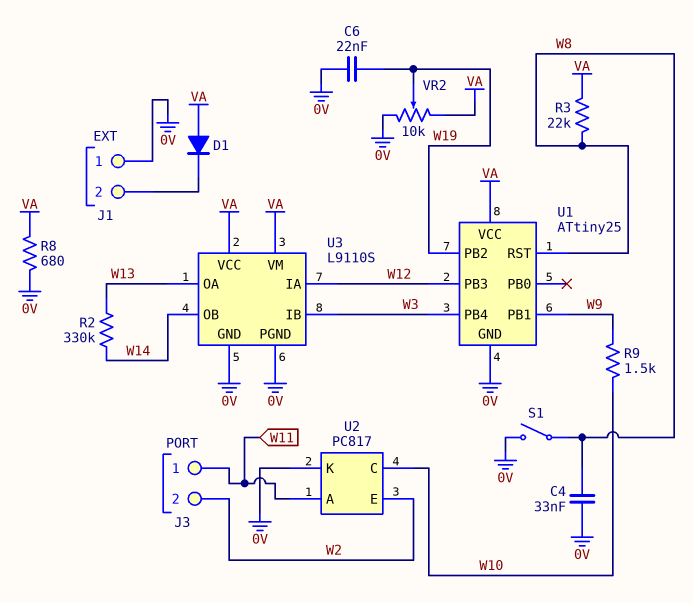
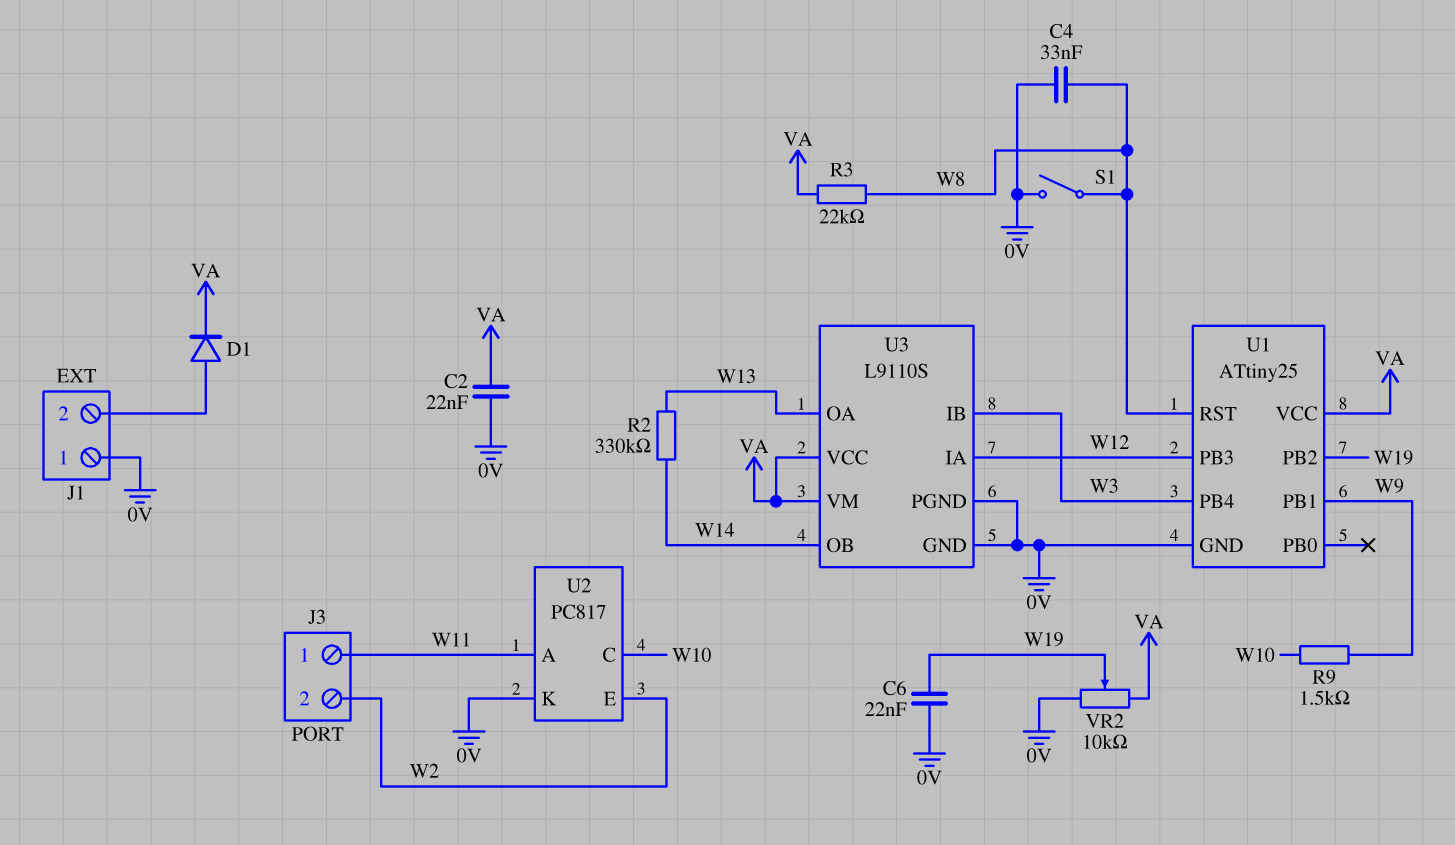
C2: none -> 22nF (0V, VA)
D1: diode (A VA, K J1/2) -> diode (A J1/2, K VA)
R8: 680 (0V, VA) -> none

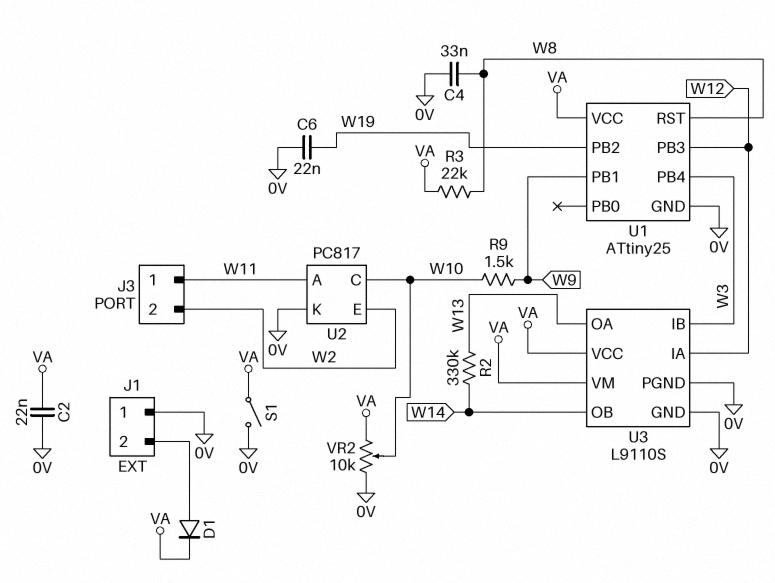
S1: switch (0V, W8) -> switch (0V, VA)
VR2: 10k (0V, VA, wiper W19) -> 10k (0V, VA, wiper W10)

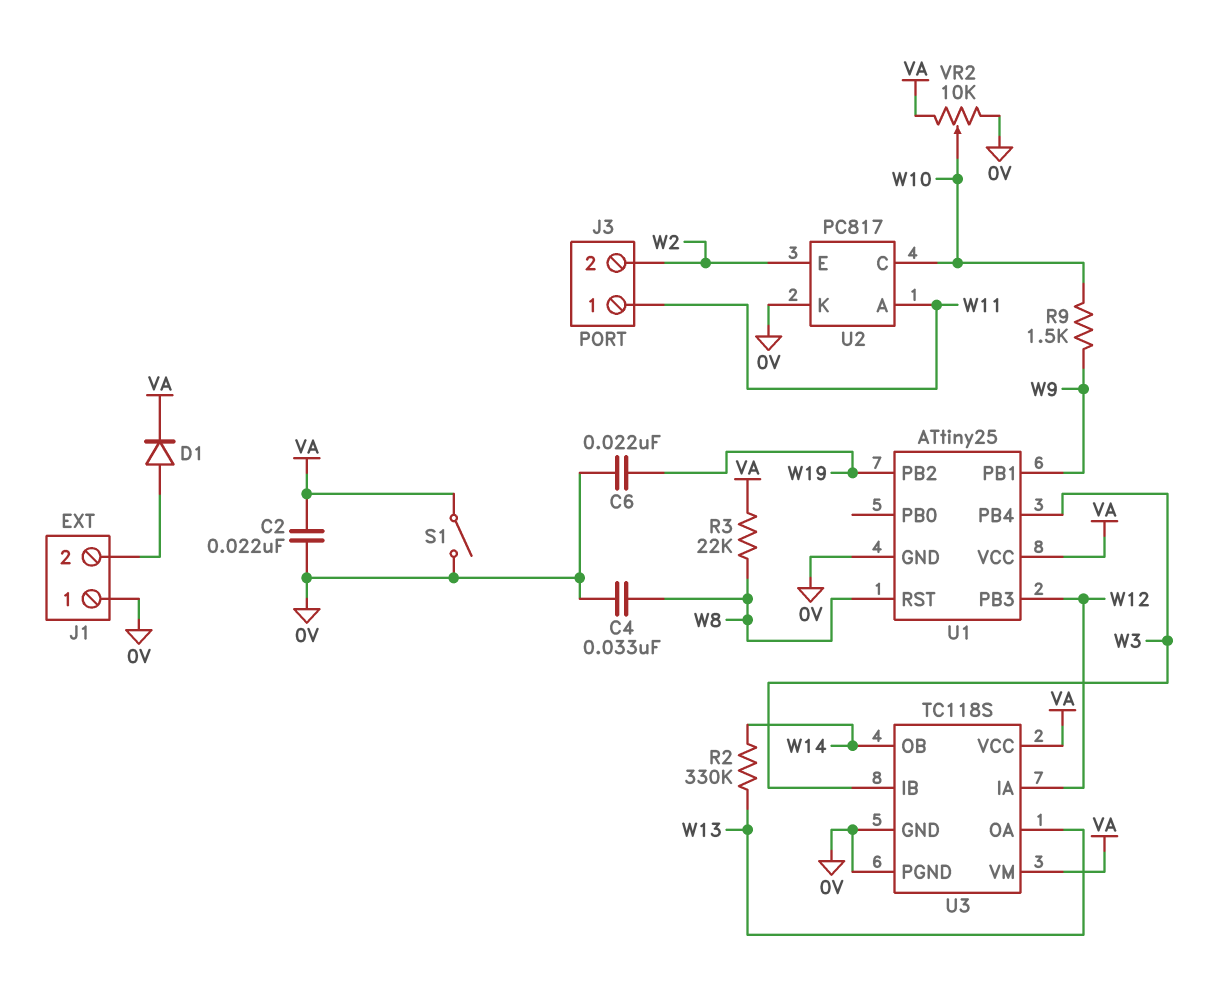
U3: L9110S -> TC118S

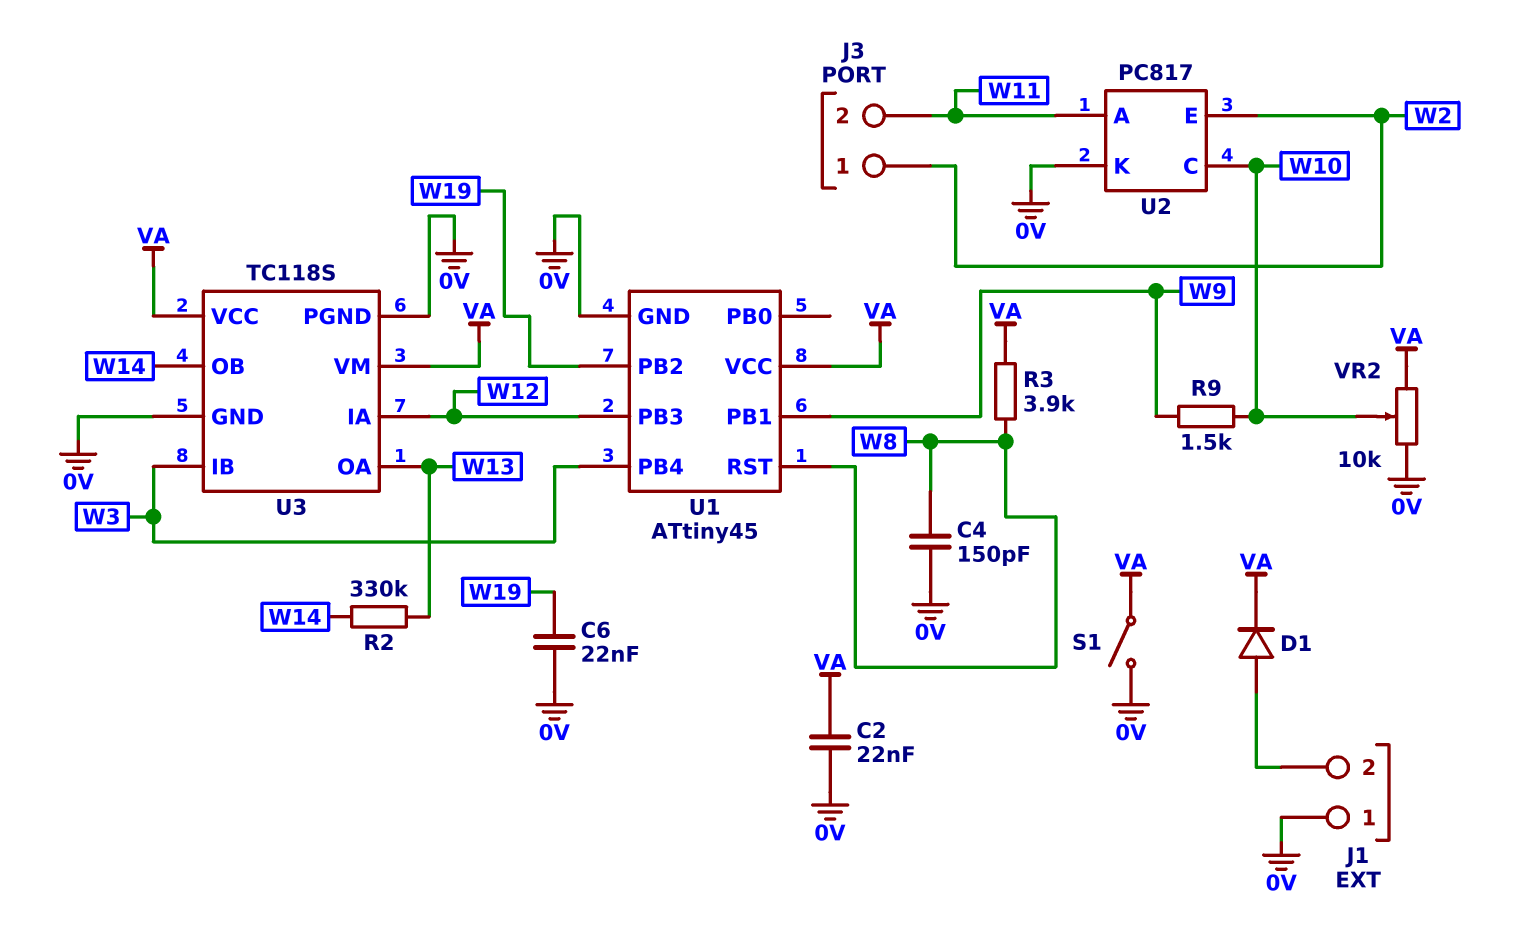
C4: 33nF (0V, W8) -> 150pF (0V, W8)
J3 pin 1: W11 -> W2
J3 pin 2: W2 -> W11
R3: 22k (VA, W8) -> 3.9k (VA, W8)
U1: ATtiny25 -> ATtiny45

